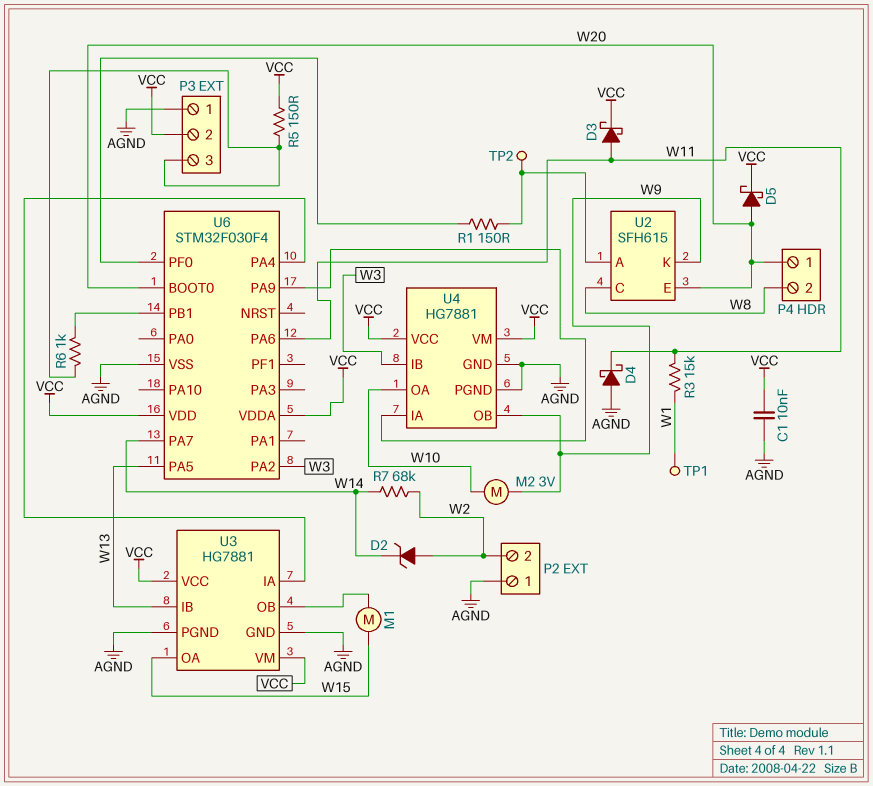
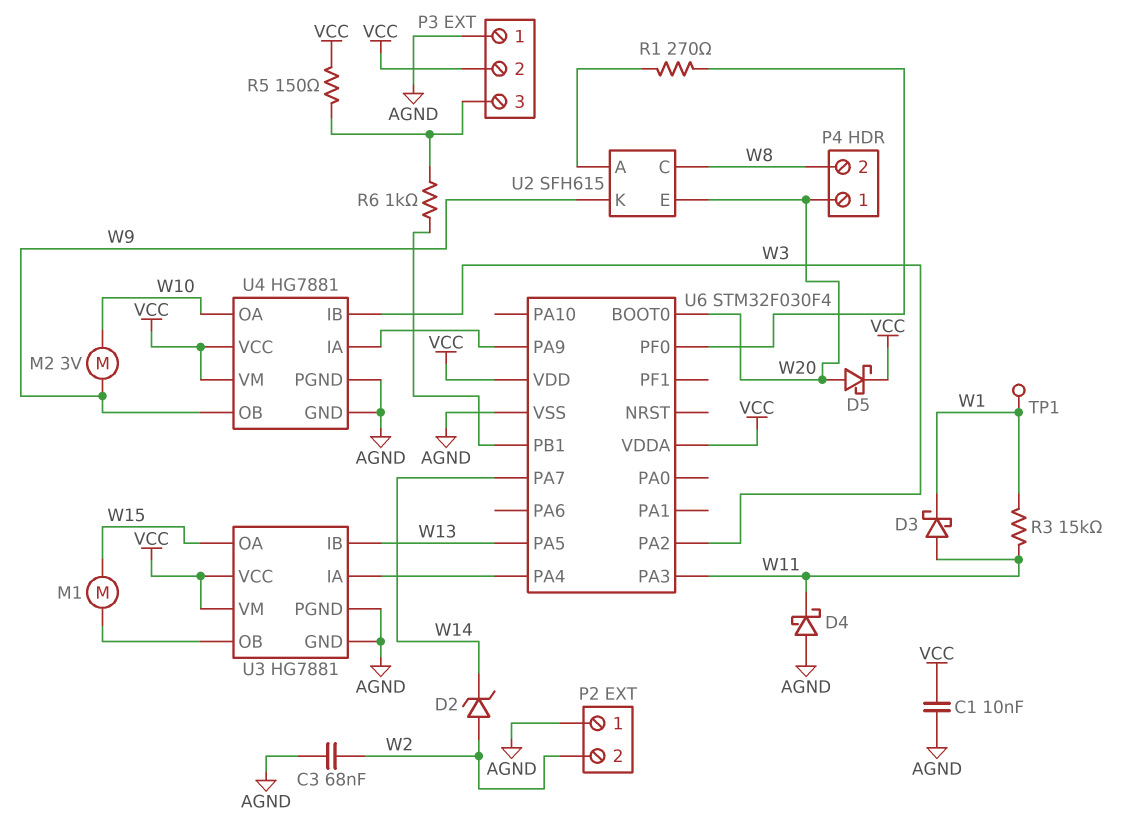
C3: none -> 68nF (AGND, W2)
D3: schottky (A W11, K VCC) -> schottky (A W11, K W1)
R1: 150 (U2/A, U6/PF0) -> 270 (U2/A, U6/PF0)
R7: 68k (W2, W14) -> none
TP2: test point (U2/A) -> none
U6 pin PA3: none -> W11
U6 pin PA6: W11 -> none

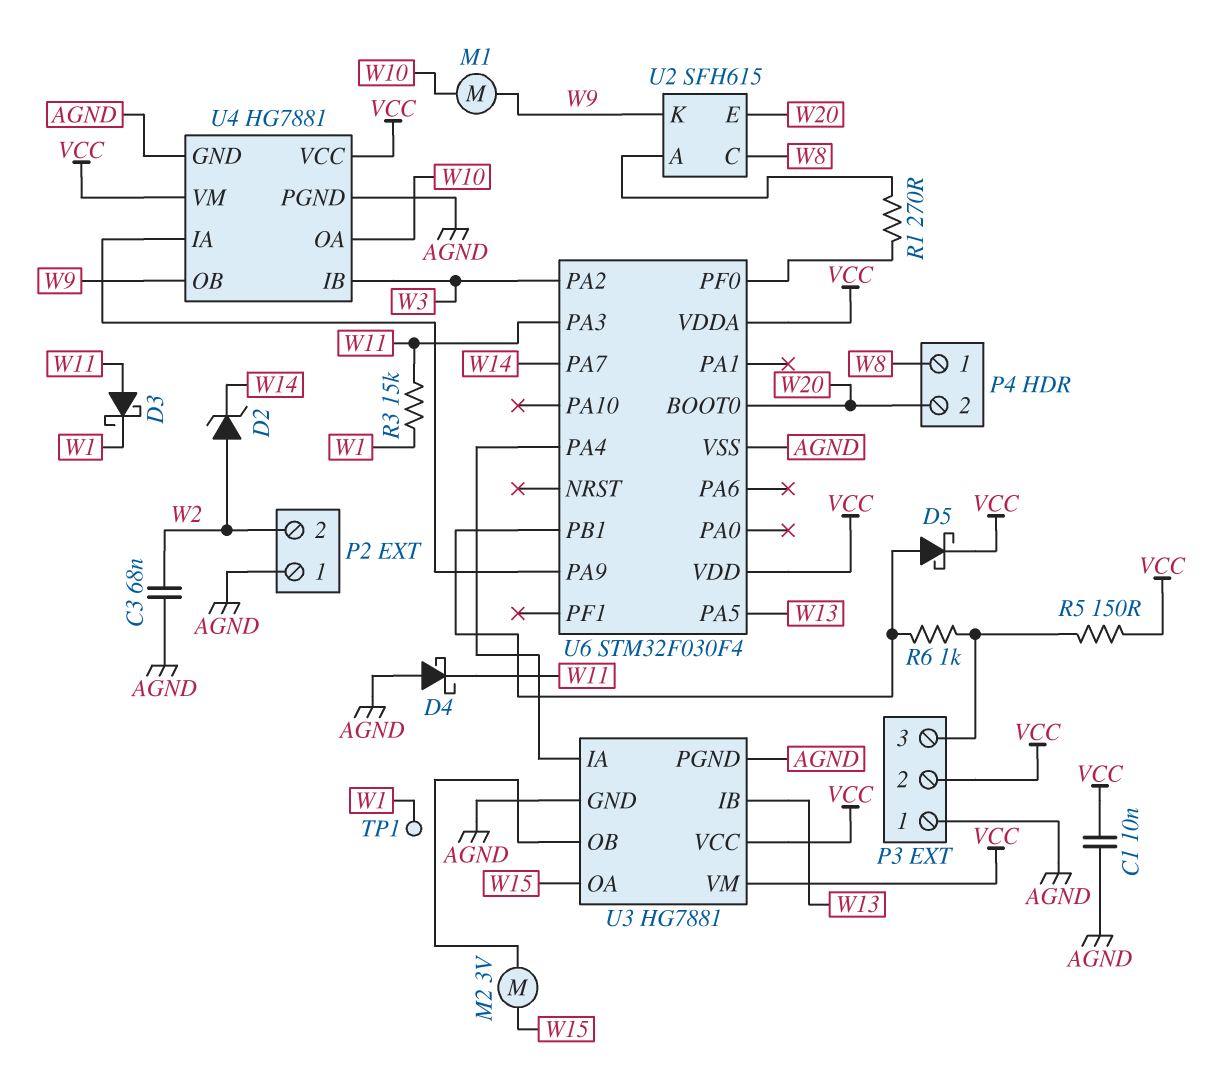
D5: schottky (A W20, K VCC) -> schottky (A U6/PB1, K VCC)
M1: motor (U3/OB, W15) -> motor (W9, W10)
M2: motor 3V (W9, W10) -> motor 3V (U3/OB, W15)
P4 pin 1: W20 -> W8
P4 pin 2: W8 -> W20

